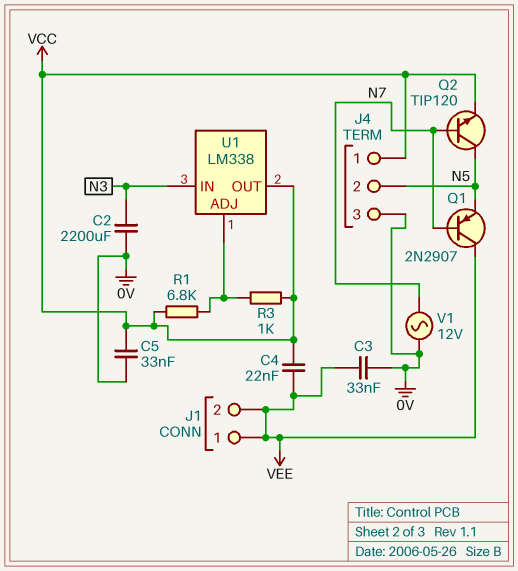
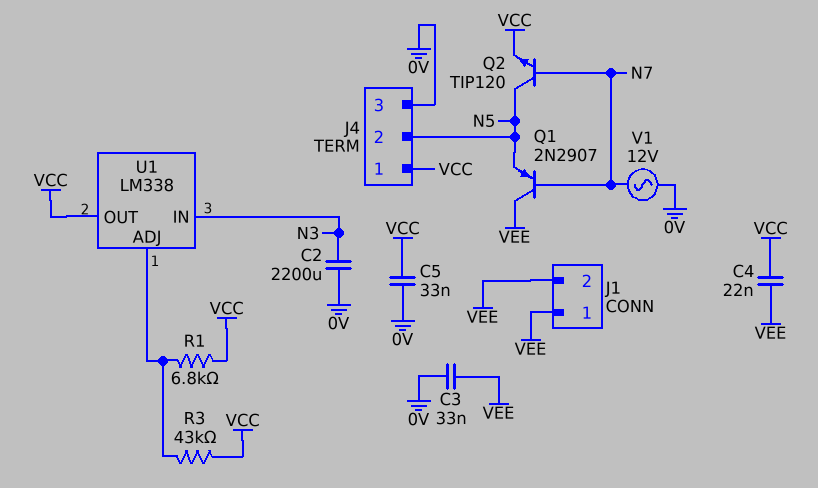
R3: 1k (U1/ADJ, VCC) -> 43k (U1/ADJ, VCC)

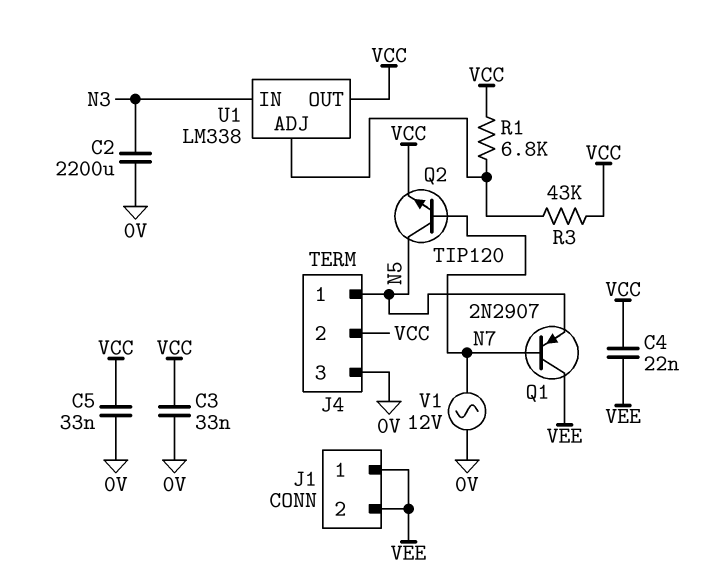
C3: 33nF (0V, VEE) -> 33nF (0V, VCC)
J4 pin 1: VCC -> N5
J4 pin 2: N5 -> VCC

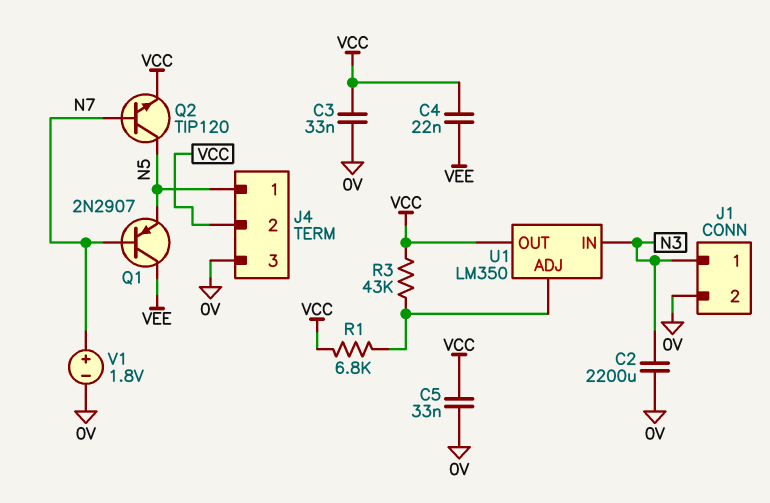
J1 pin 1: VEE -> N3
J1 pin 2: VEE -> 0V
U1: LM338 -> LM350
V1: AC 12V (0V, N7) -> 1.8V (plus N7, minus 0V)

